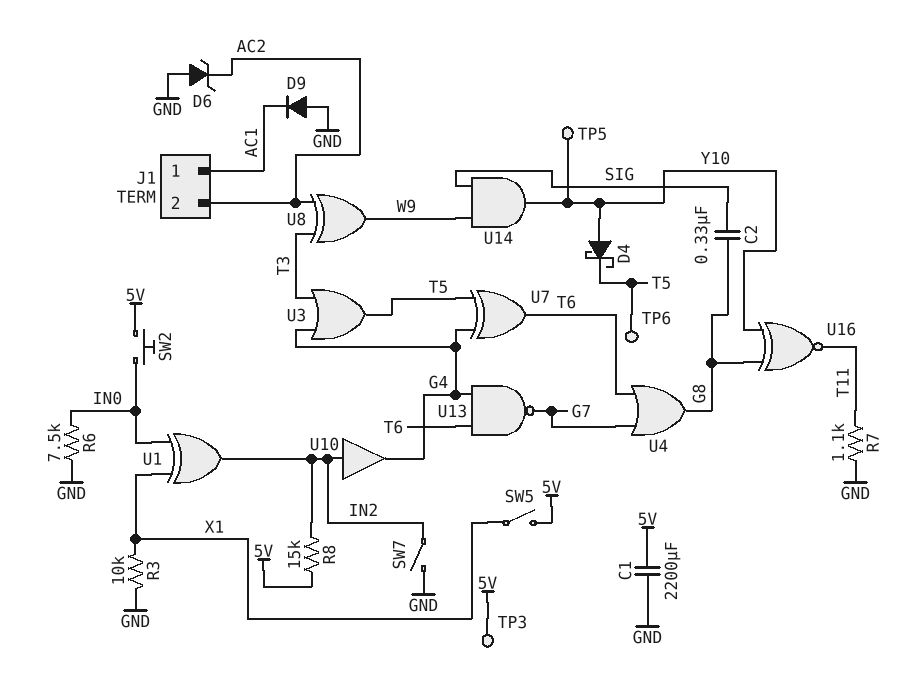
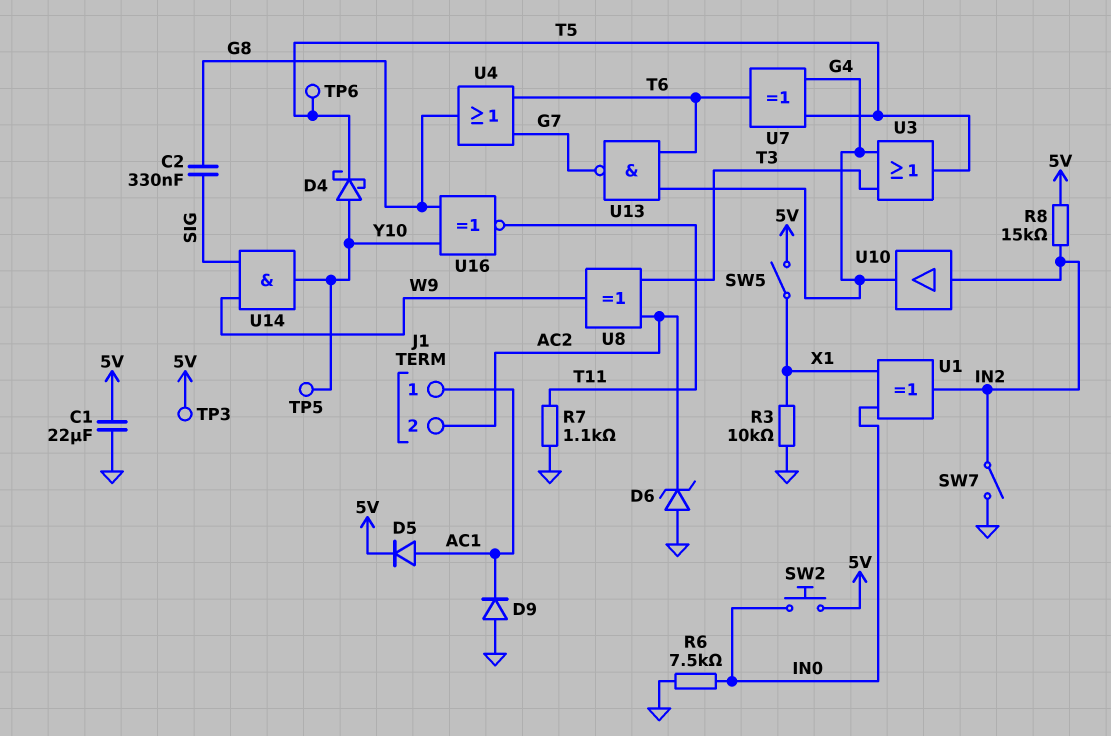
C1: 2200uF (5V, GND) -> 22uF (5V, GND)
D5: none -> diode (A AC1, K 5V)

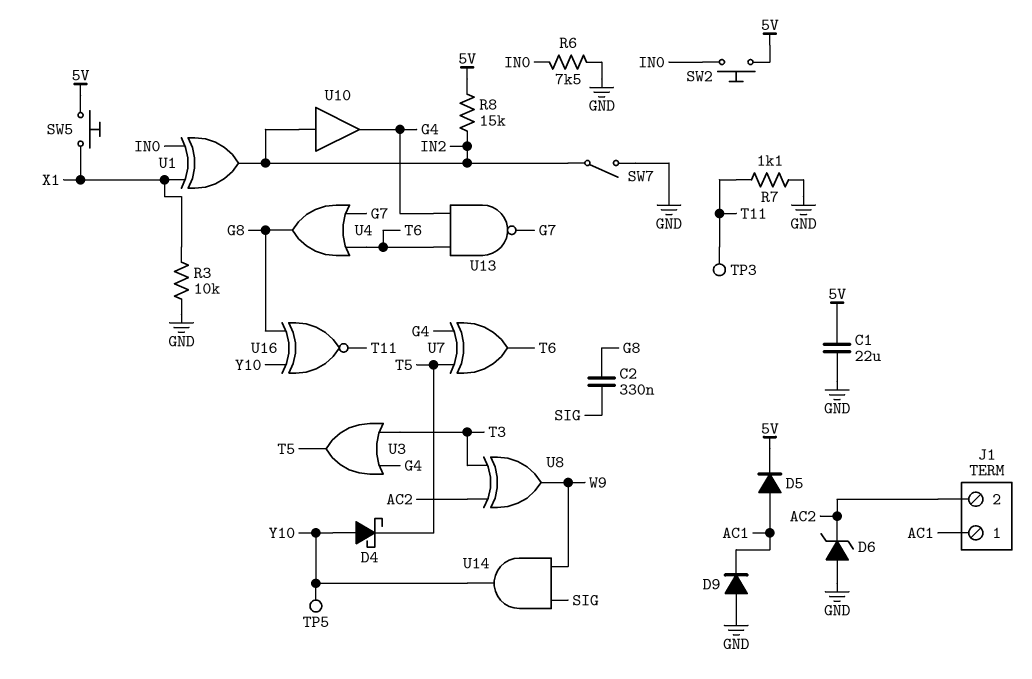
SW5: switch (5V, X1) -> button (5V, X1)
TP3: test point (5V) -> test point (T11)
TP6: test point (T5) -> none

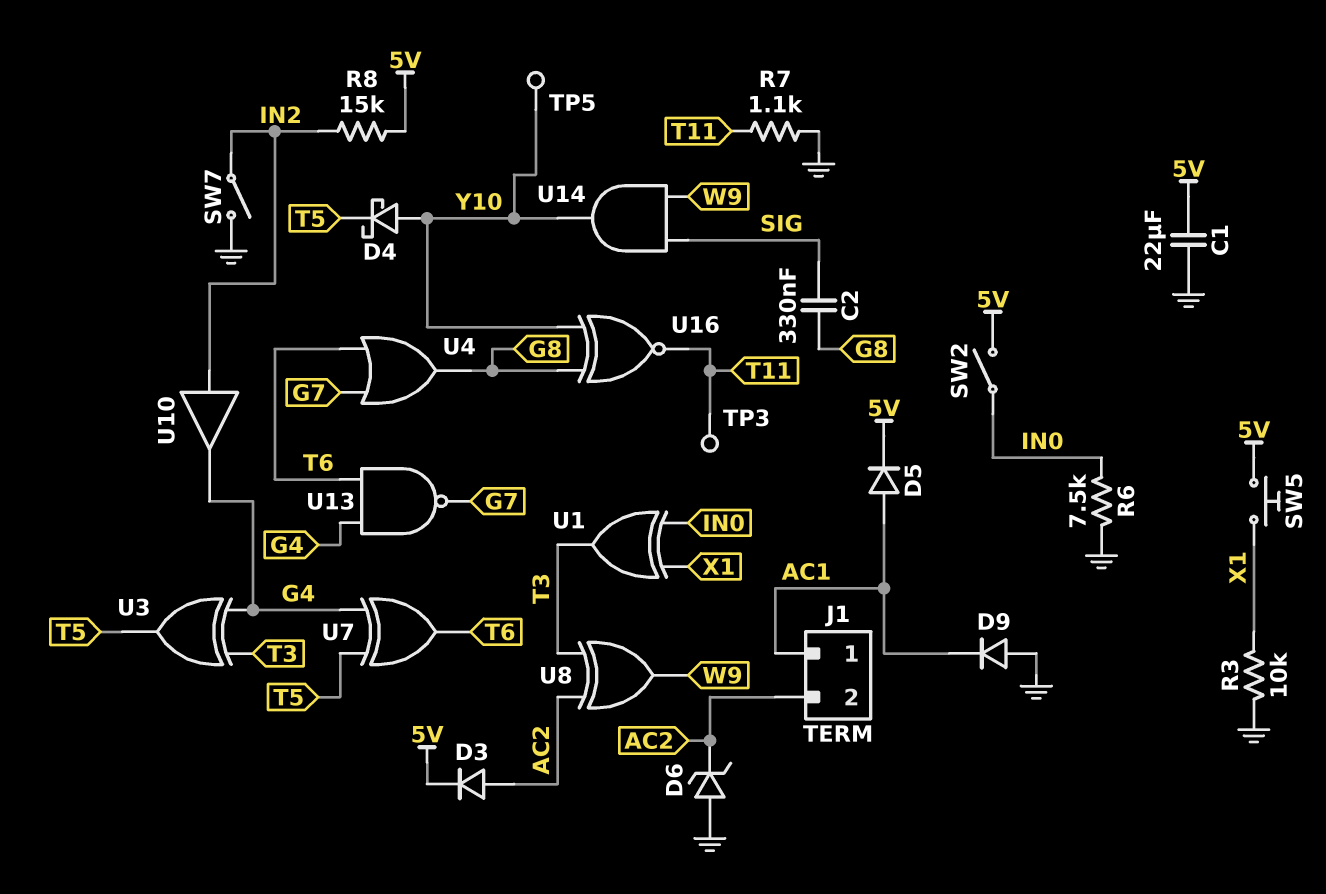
D3: none -> diode (A AC2, K 5V)
SW2: button (5V, IN0) -> switch (5V, IN0)
U1: XOR (in IN0, in X1, out IN2) -> XOR (in IN0, in X1, out T3)
U3: OR (in G4, in T3, out T5) -> XOR (in G4, in T3, out T5)

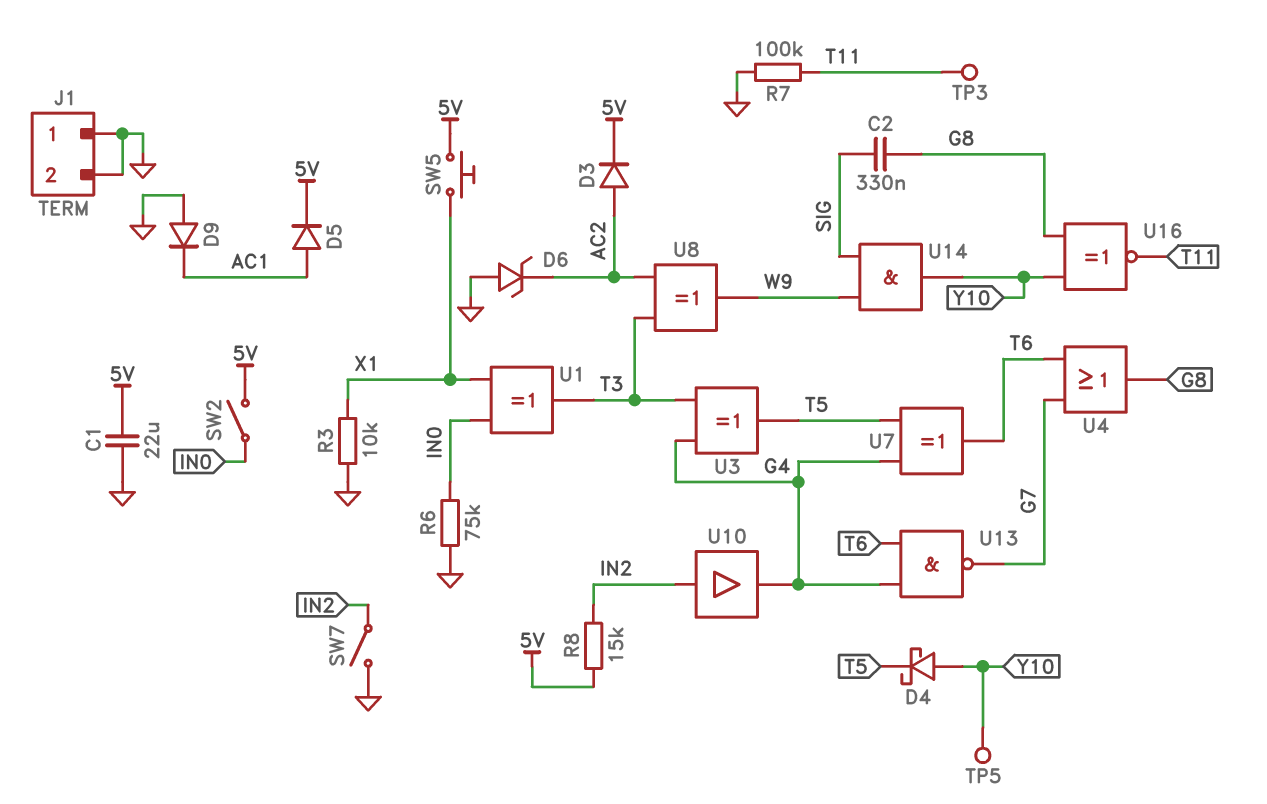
J1 pin 1: AC1 -> GND
J1 pin 2: AC2 -> GND
R6: 7.5k (GND, IN0) -> 75k (GND, IN0)
R7: 1.1k (GND, T11) -> 100k (GND, T11)

